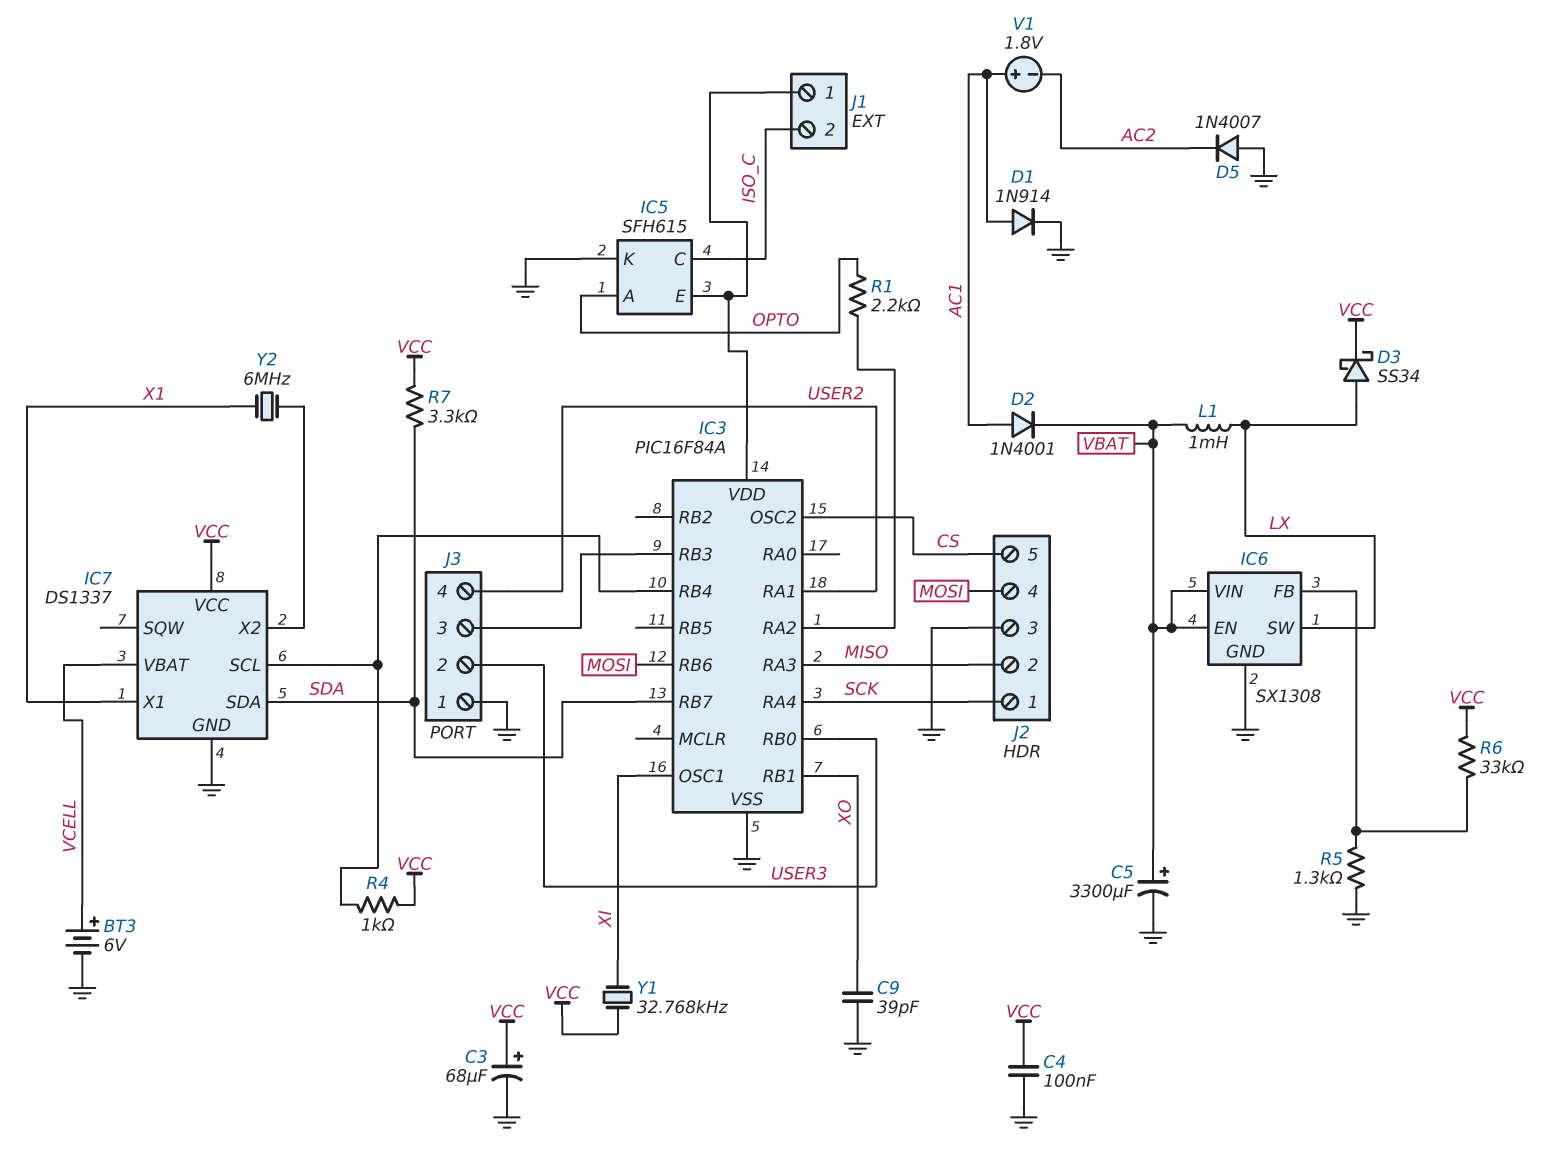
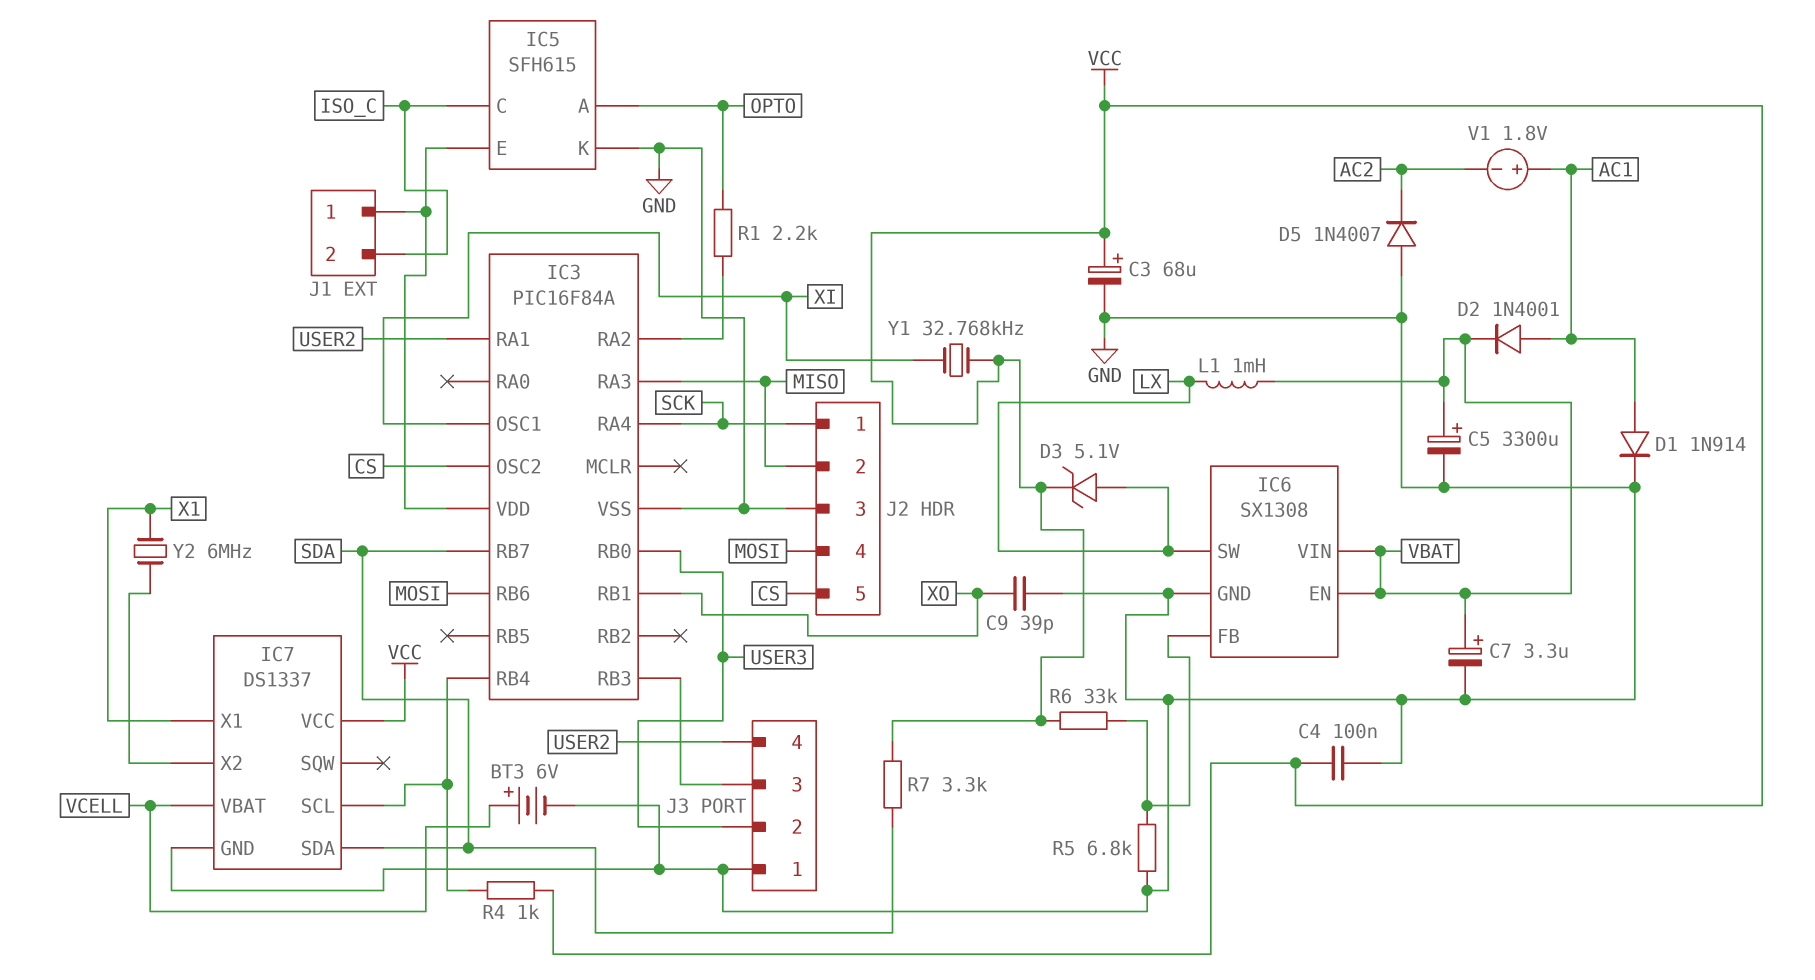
C7: none -> 3.3uF (plus VBAT, minus GND)
D3: schottky SS34 (A LX, K VCC) -> zener 5.1V (A LX, K VCC)
R5: 1.3k (GND, IC6/FB) -> 6.8k (GND, IC6/FB)

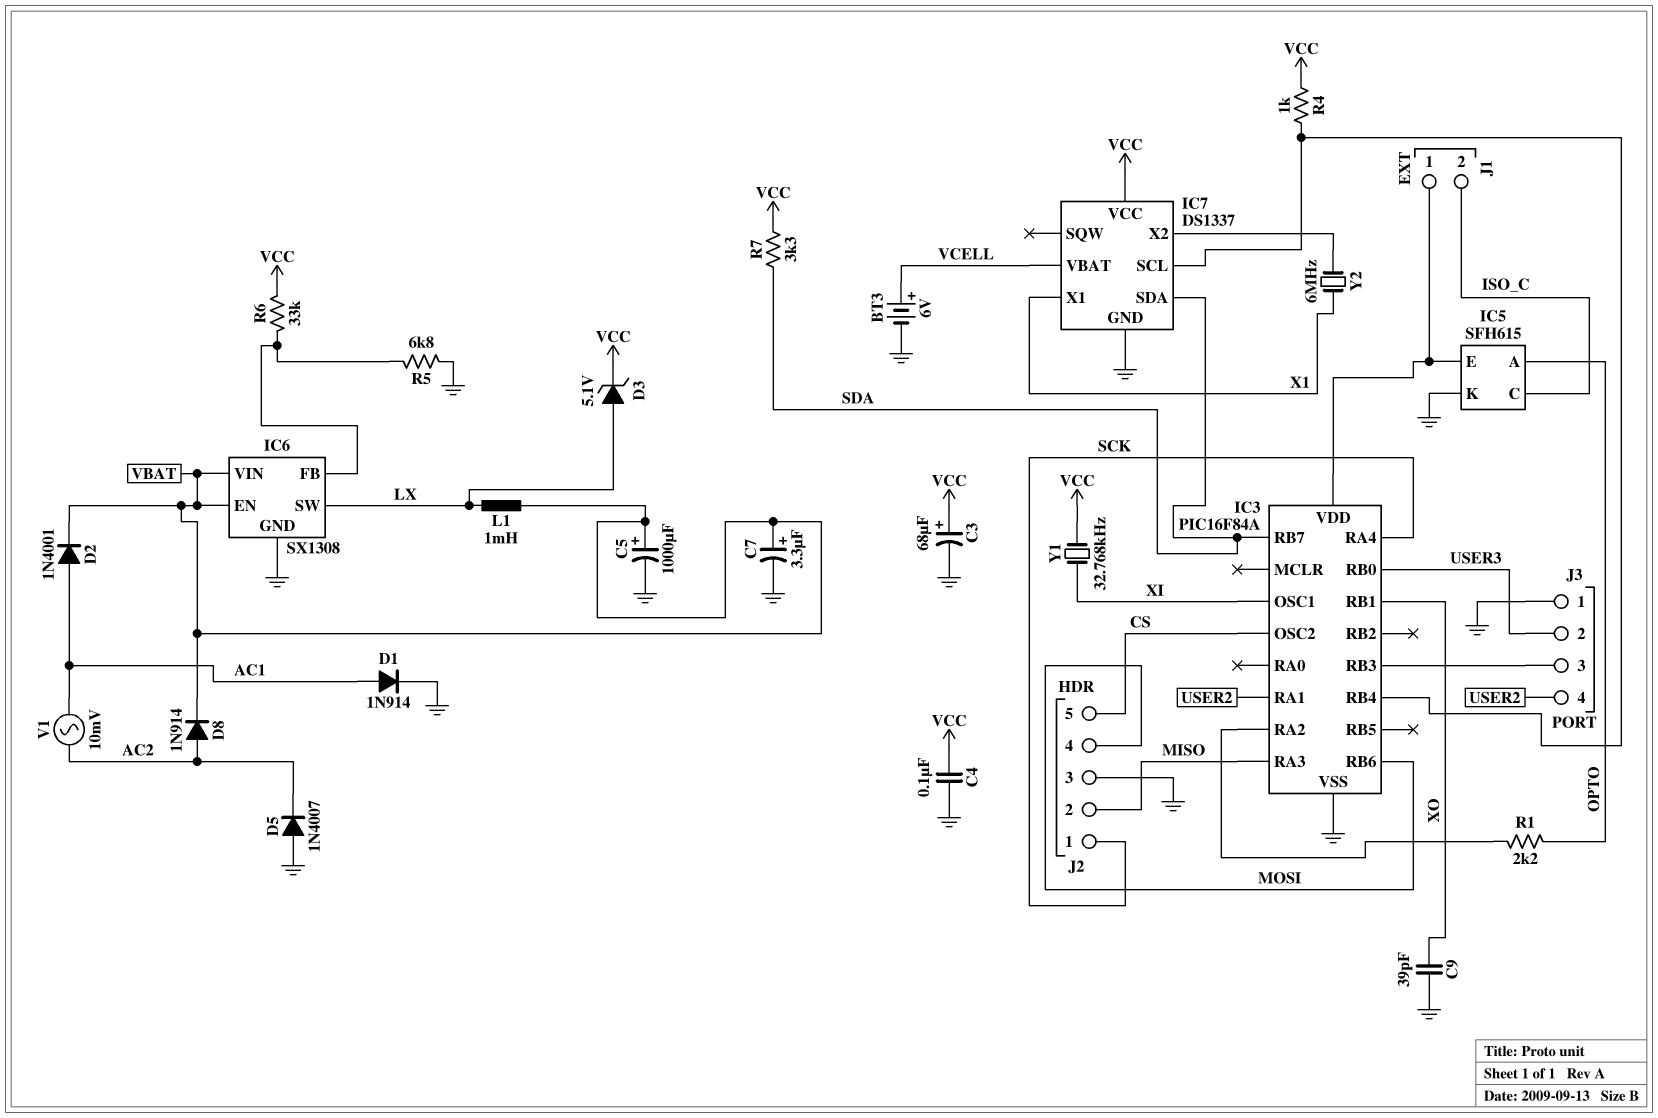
C5: 3300uF (plus VBAT, minus GND) -> 1000uF (plus VBAT, minus GND)
D8: none -> diode 1N914 (A AC2, K VBAT)
V1: 1.8V (plus AC1, minus AC2) -> AC 10mV (AC1, AC2)

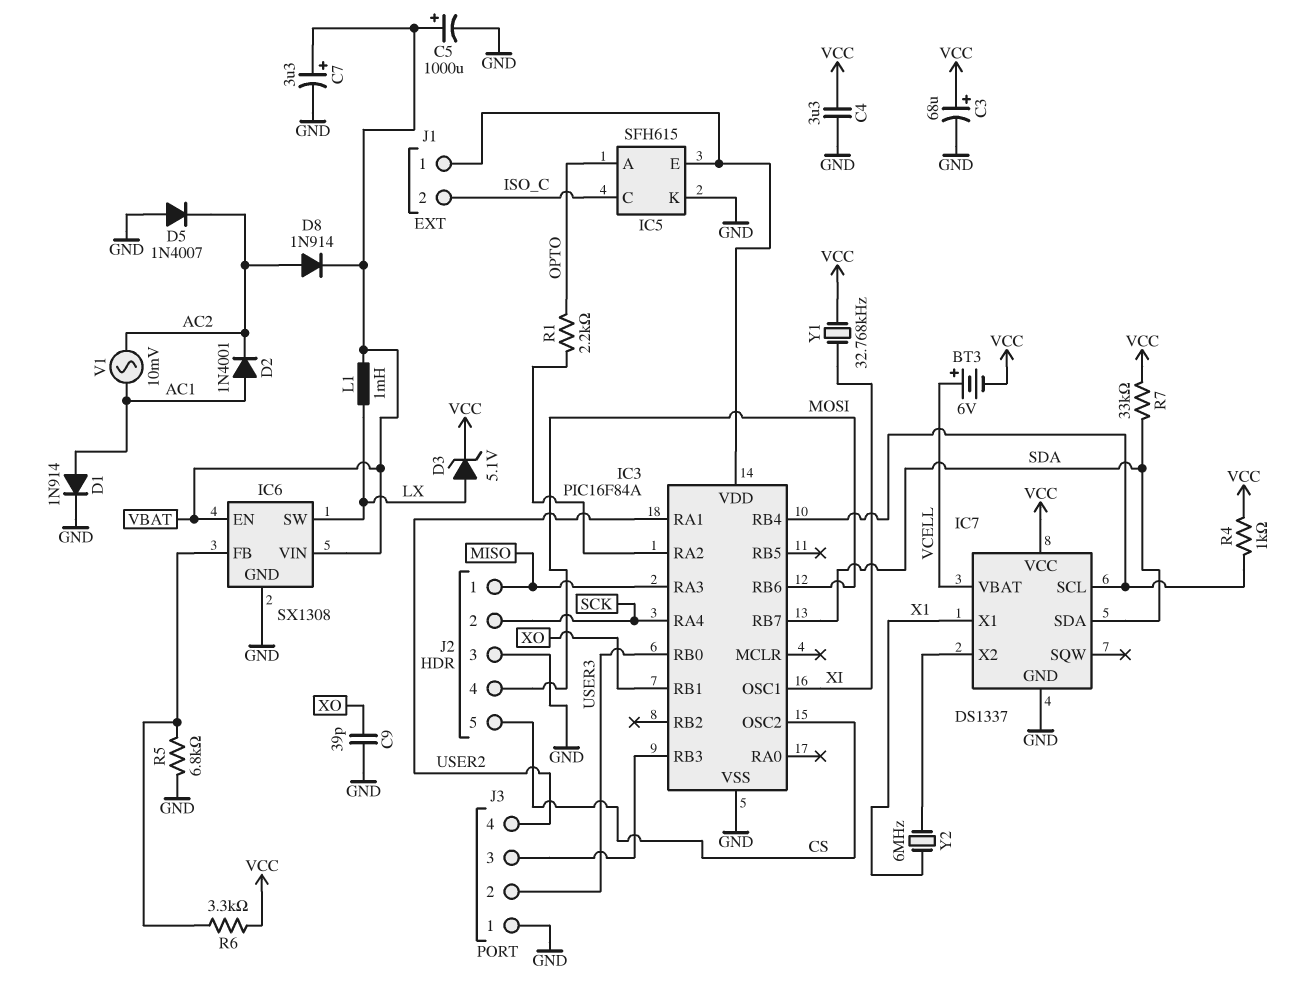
BT3: 6V (plus VCELL, minus GND) -> 6V (plus VCELL, minus VCC)
C4: 100nF (GND, VCC) -> 3.3uF (GND, VCC)
D2: diode 1N4001 (A AC1, K VBAT) -> diode 1N4001 (A AC1, K AC2)
J2 pin 1: SCK -> MISO
J2 pin 2: MISO -> SCK
R6: 33k (IC6/FB, VCC) -> 3.3k (IC6/FB, VCC)
R7: 3.3k (SDA, VCC) -> 33k (SDA, VCC)

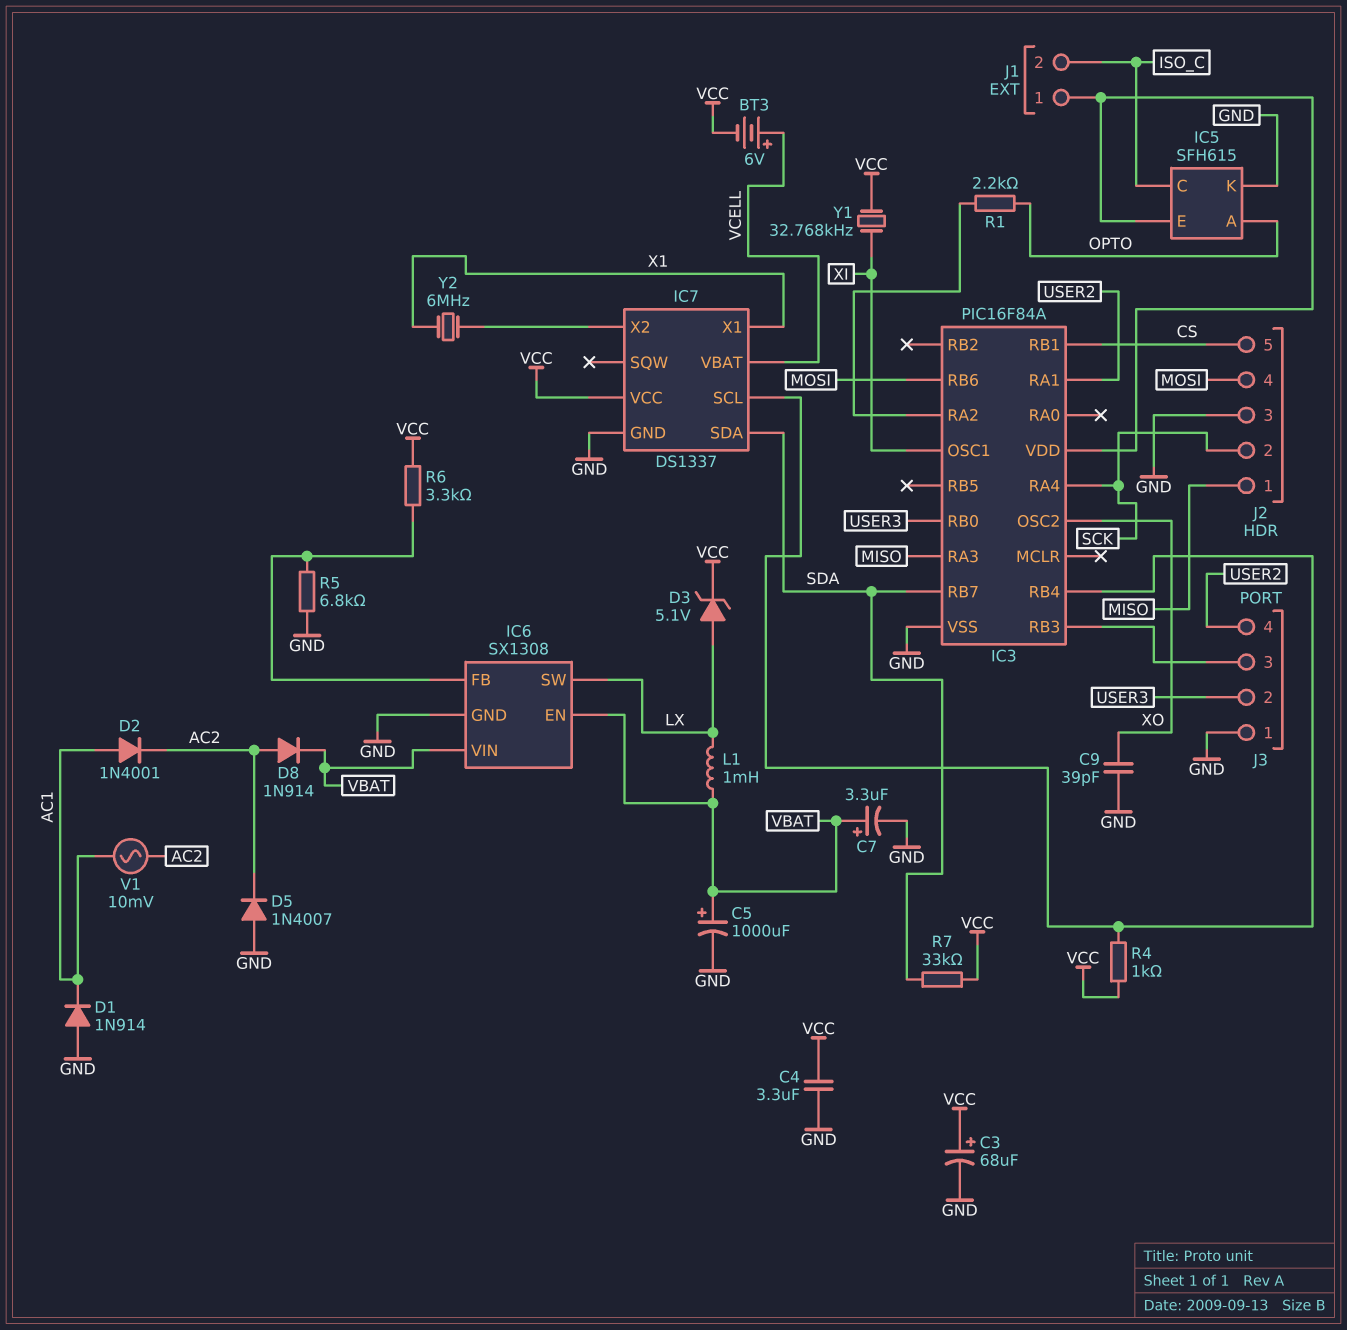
D1: diode 1N914 (A AC1, K GND) -> diode 1N914 (A GND, K AC1)
IC3 pin OSC2: CS -> XO
IC3 pin RB1: XO -> CS

